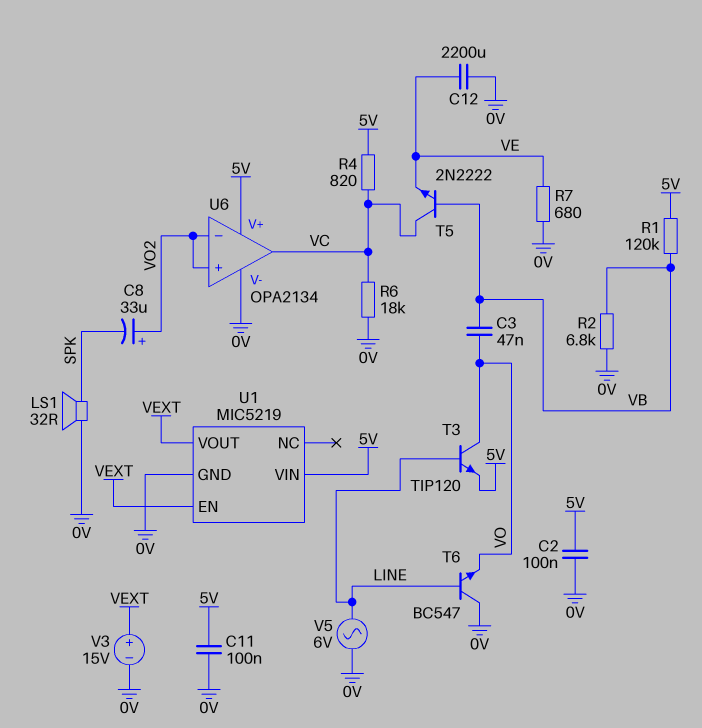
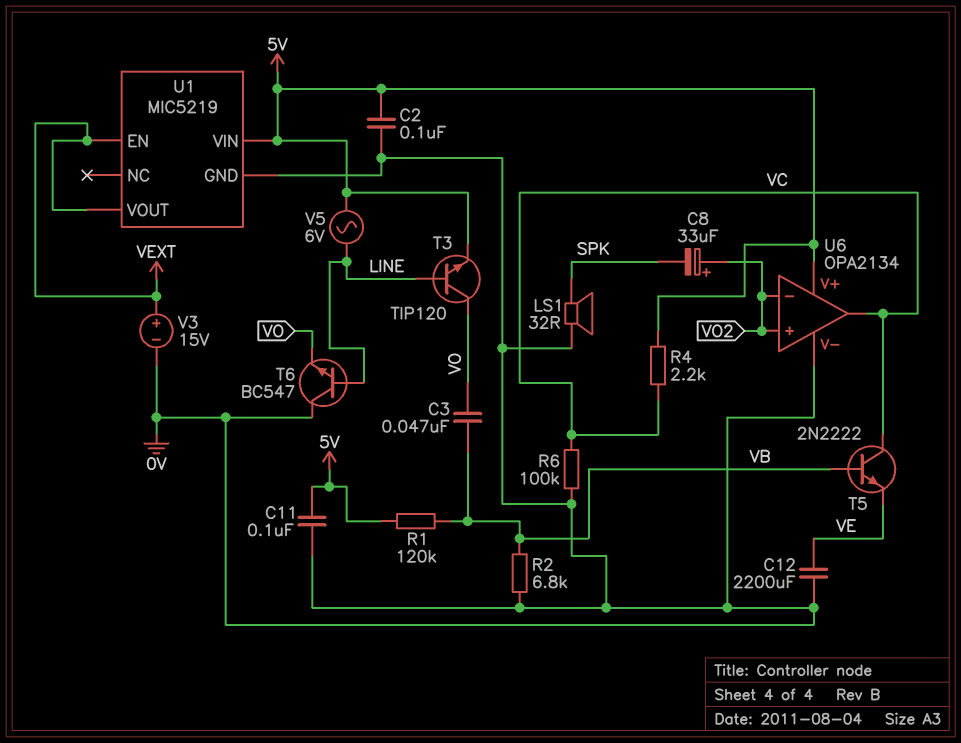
R4: 820 (5V, VC) -> 2.2k (5V, VC)
R6: 18k (0V, VC) -> 100k (0V, VC)
R7: 680 (0V, VE) -> none
V5: AC 6V (0V, LINE) -> AC 6V (5V, LINE)

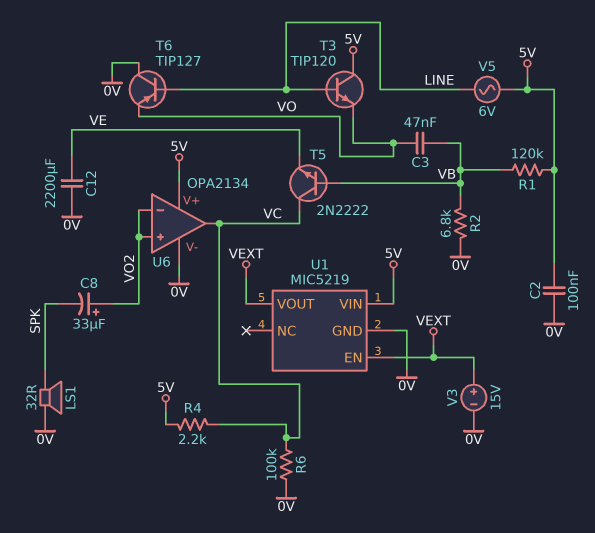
C11: 100nF (0V, 5V) -> none
T3: NPN TIP120 (B LINE, C VO, E 5V) -> NPN TIP120 (B LINE, C 5V, E VO)
T6: NPN BC547 (B LINE, C 0V, E VO) -> PNP TIP127 (B LINE, C 0V, E VO)

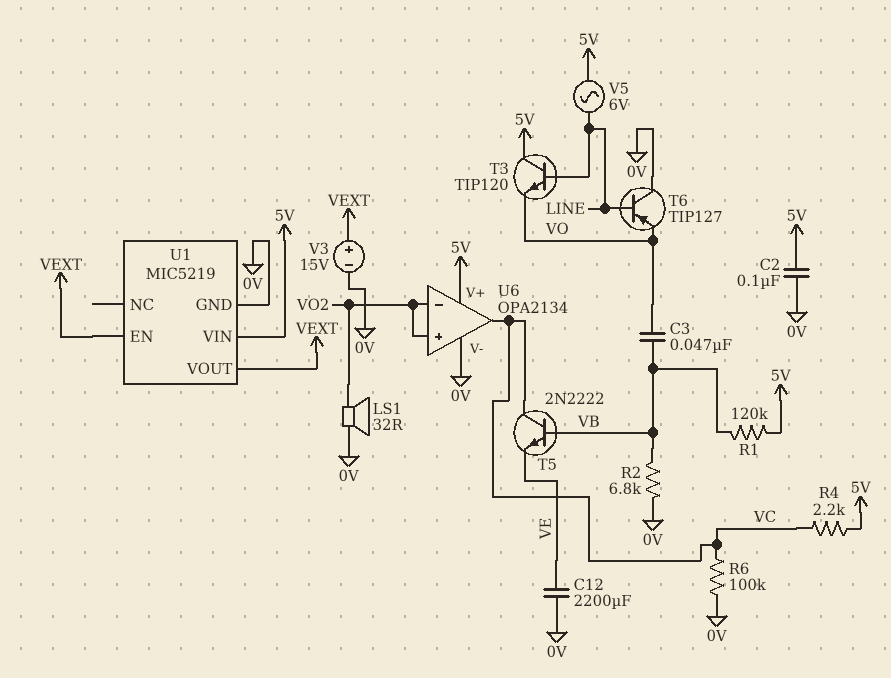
C8: 33uF (plus VO2, minus SPK) -> none
LS1: speaker 32R (0V, SPK) -> speaker 32R (0V, VO2)

